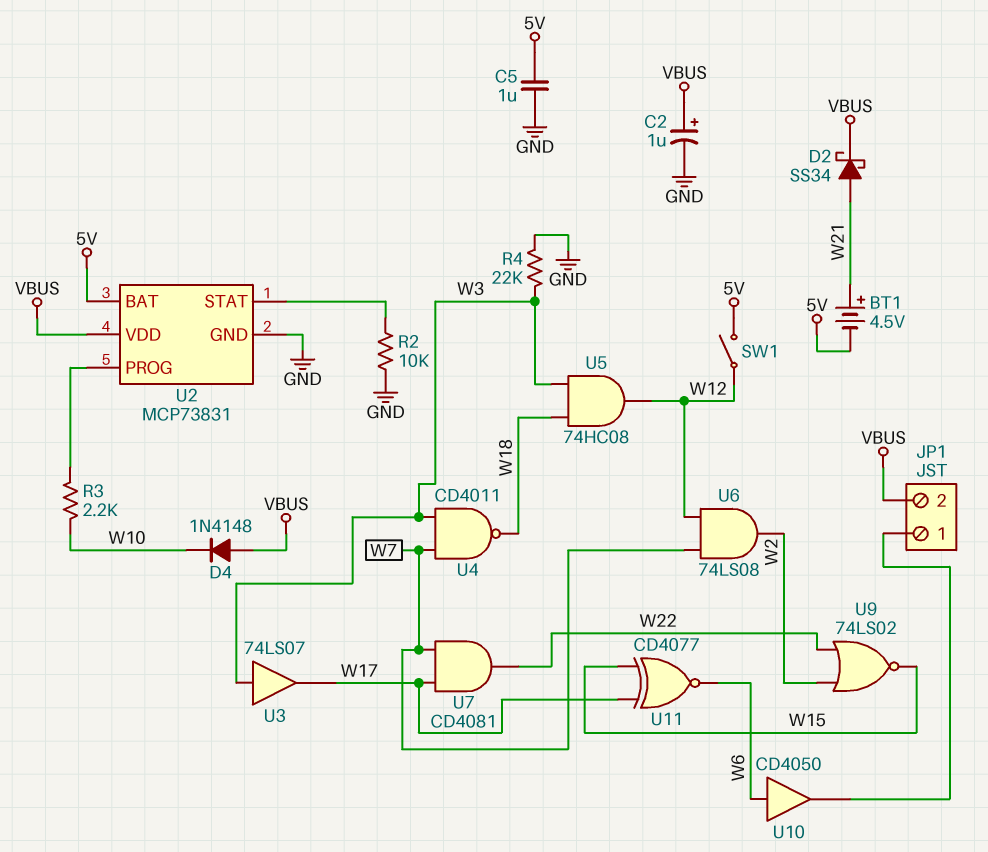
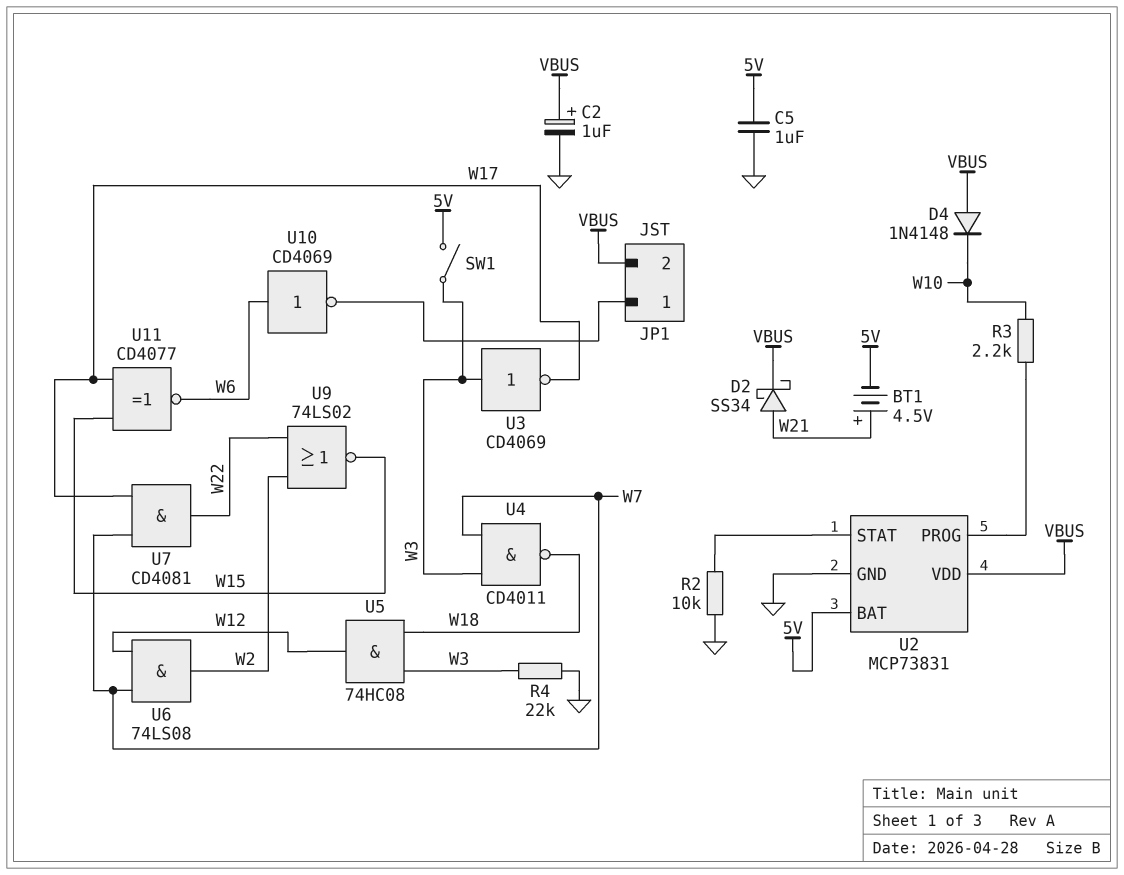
SW1: switch (5V, W12) -> switch (5V, W3)
U3: buffer 74LS07 (in W3, out W17) -> NOT CD4069 (in W3, out W17)
U10: buffer CD4050 (in W6, out JP1/1) -> NOT CD4069 (in W6, out JP1/1)

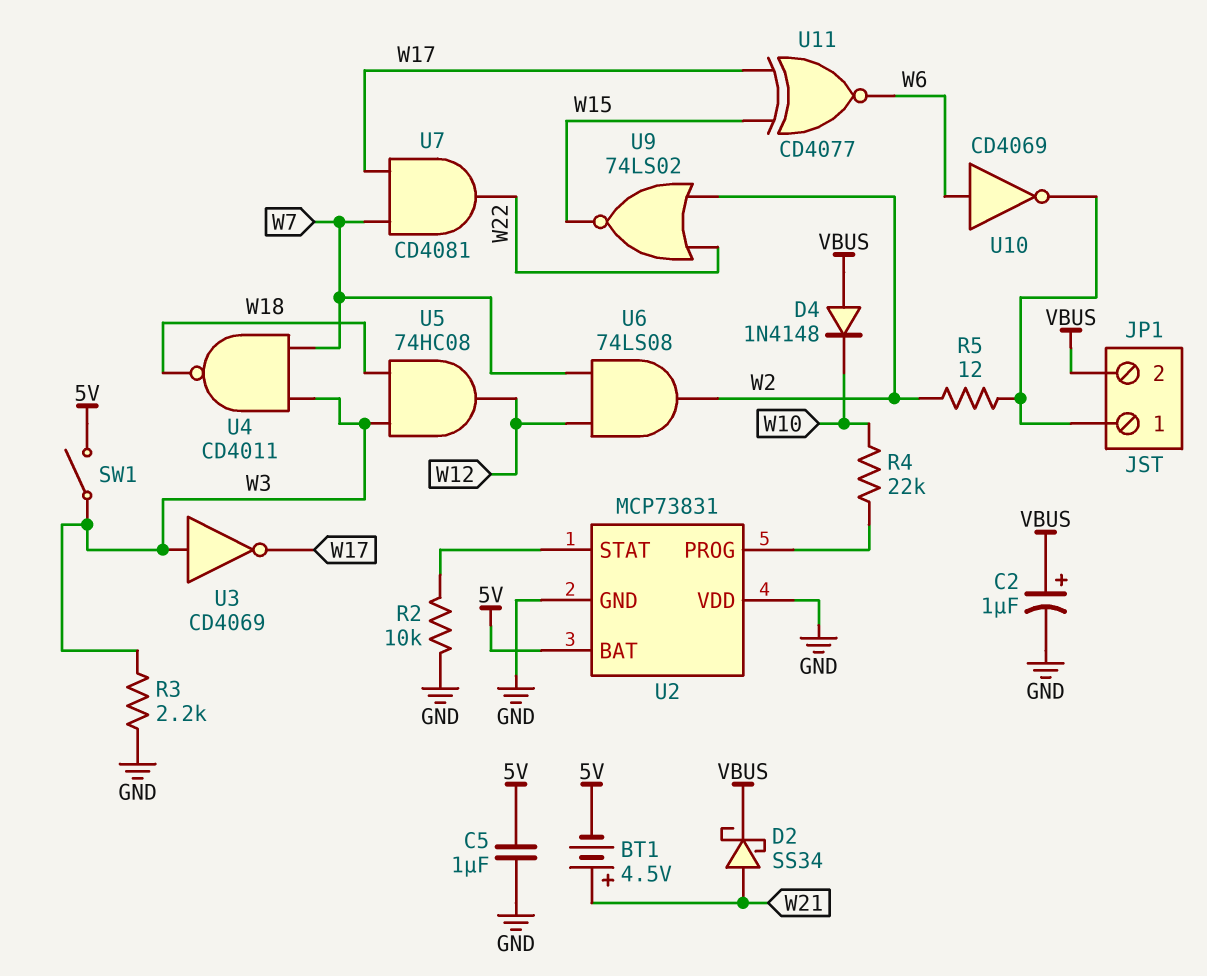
R3: 2.2k (U2/PROG, W10) -> 2.2k (GND, W3)
R4: 22k (GND, W3) -> 22k (U2/PROG, W10)
R5: none -> 12 (JP1/1, W2)
U2 pin VDD: VBUS -> GND

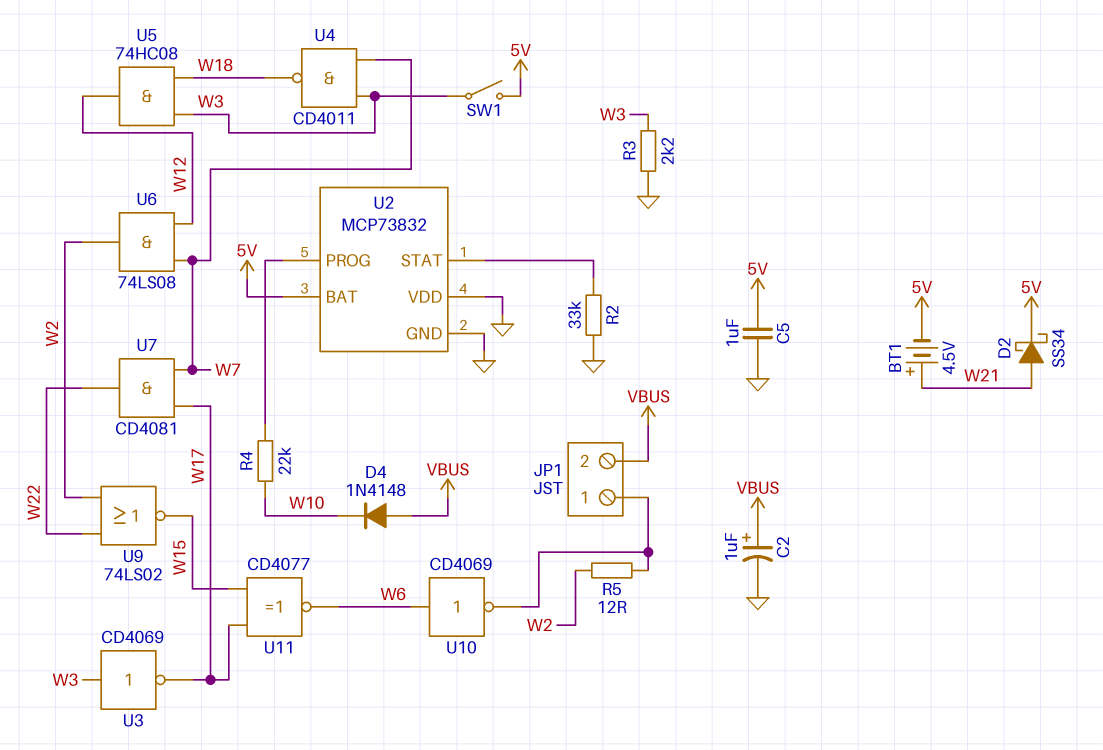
D2: schottky SS34 (A W21, K VBUS) -> schottky SS34 (A W21, K 5V)
R2: 10k (GND, U2/STAT) -> 33k (GND, U2/STAT)
U2: MCP73831 -> MCP73832

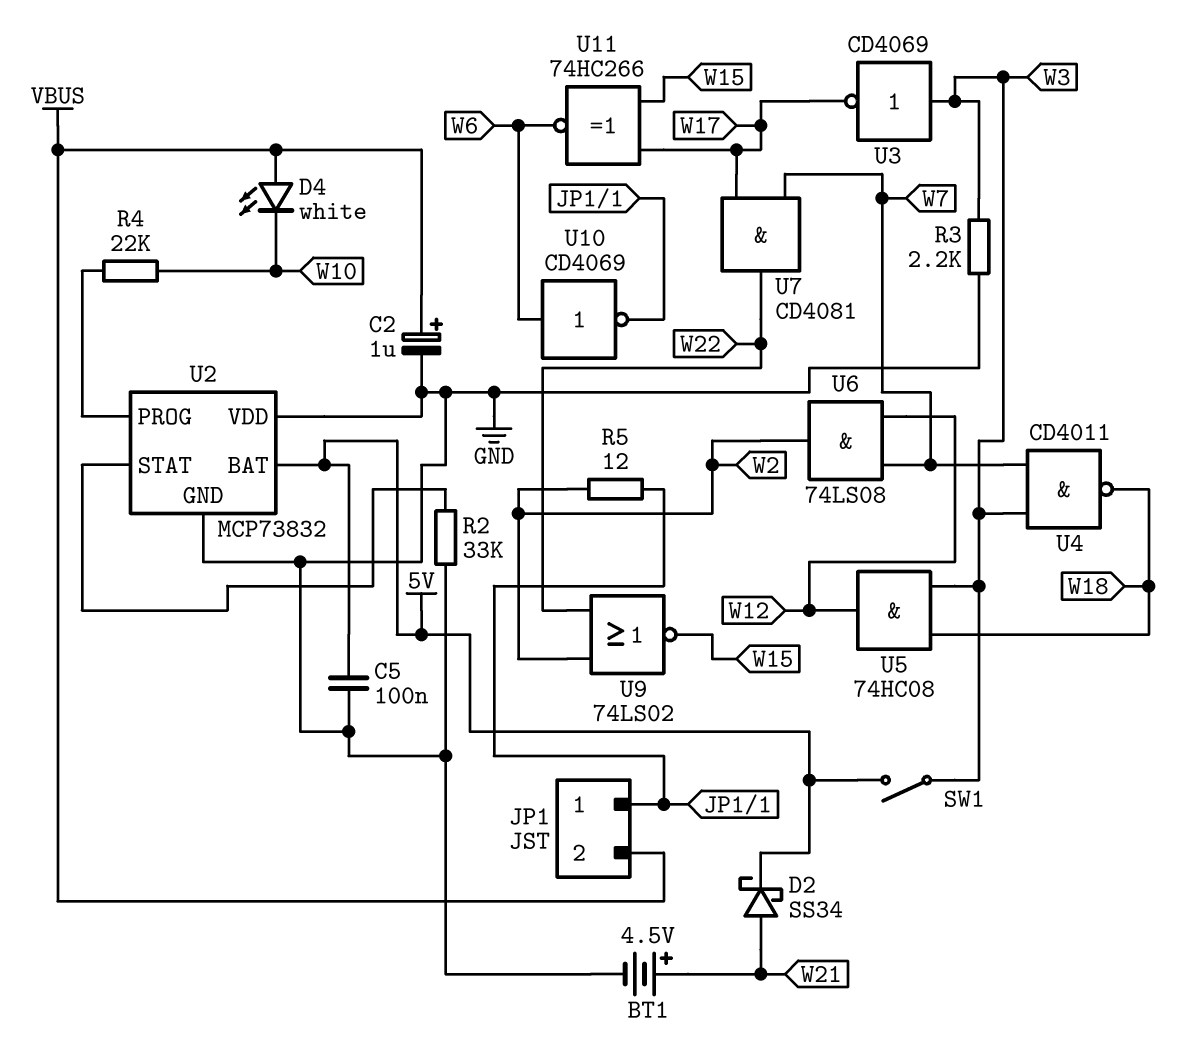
BT1: 4.5V (plus W21, minus 5V) -> 4.5V (plus W21, minus GND)
C5: 1uF (5V, GND) -> 100nF (5V, GND)
D4: diode 1N4148 (A VBUS, K W10) -> LED white (A VBUS, K W10)
U11: XNOR CD4077 (in W15, in W17, out W6) -> XNOR 74HC266 (in W15, in W17, out W6)

